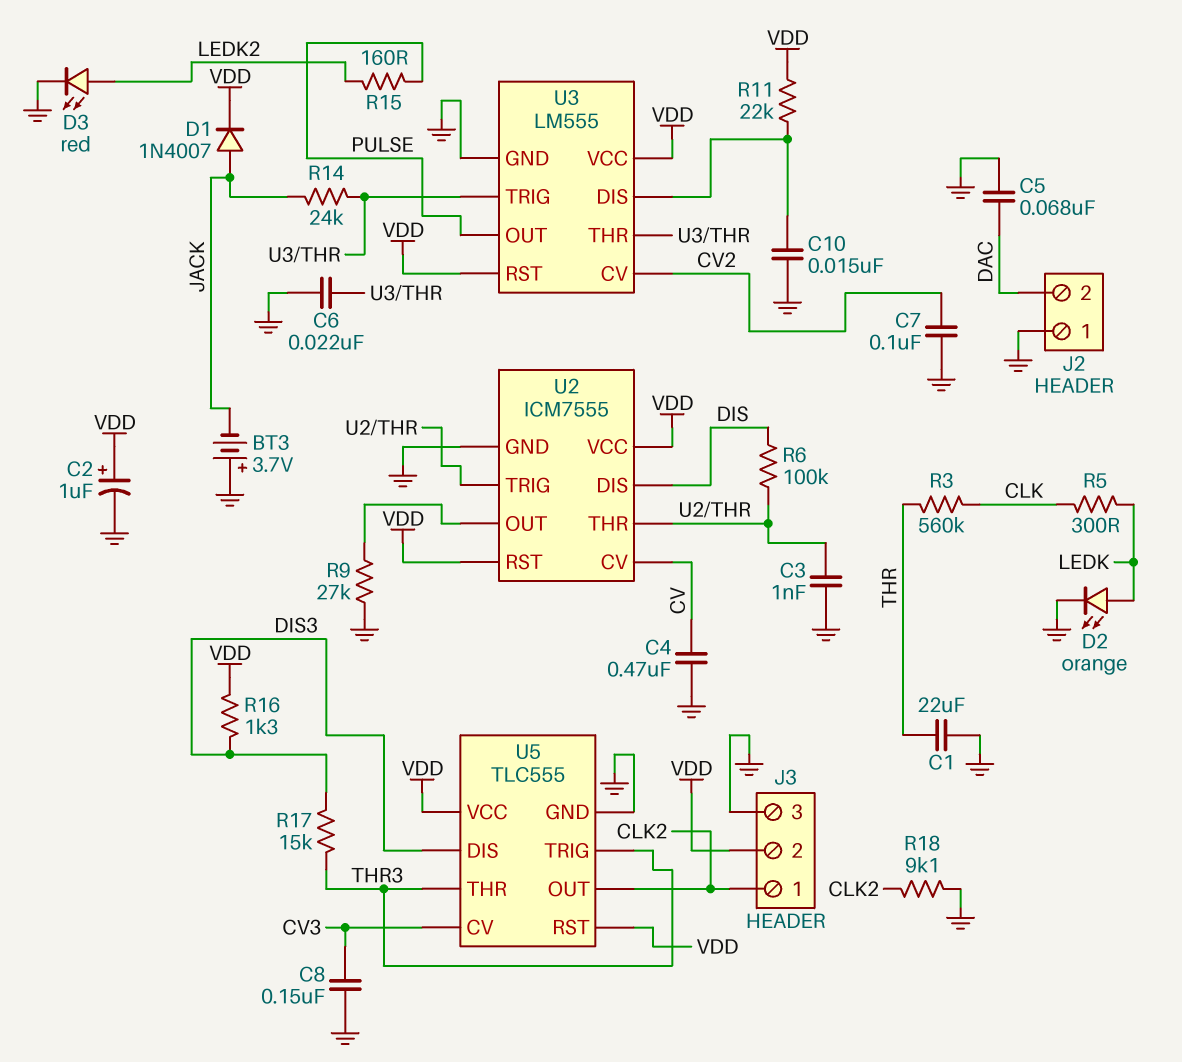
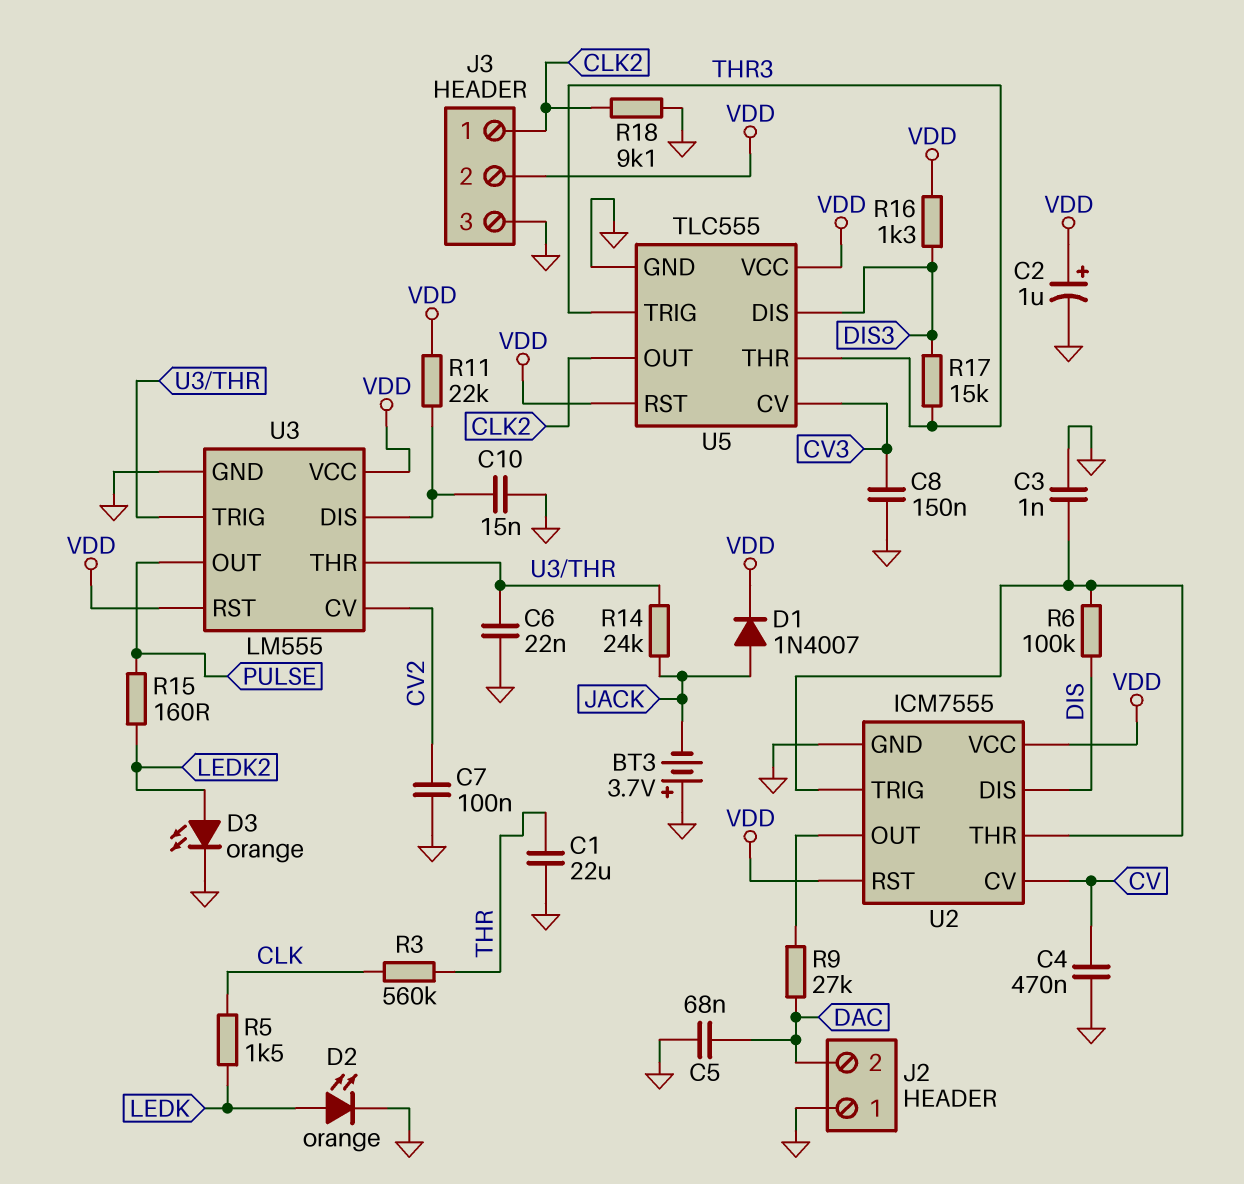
D3: LED red (A LEDK2, K GND) -> LED orange (A LEDK2, K GND)
R5: 300 (CLK, LEDK) -> 1.5k (CLK, LEDK)
R9: 27k (GND, U2/OUT) -> 27k (DAC, U2/OUT)

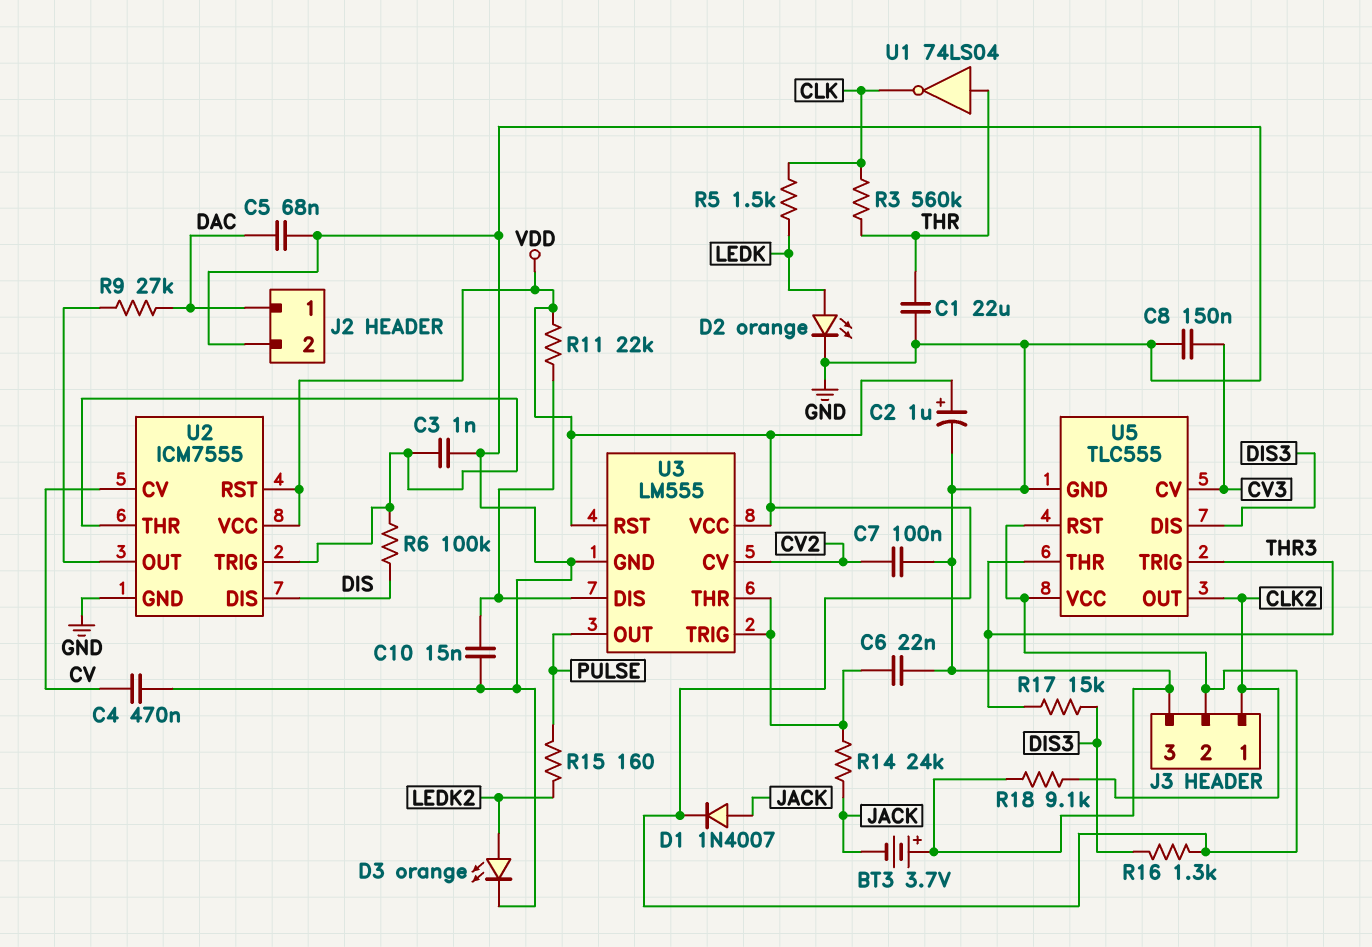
J2 pin 1: GND -> DAC
J2 pin 2: DAC -> GND
U1: none -> NOT 74LS04 (in THR, out CLK)

